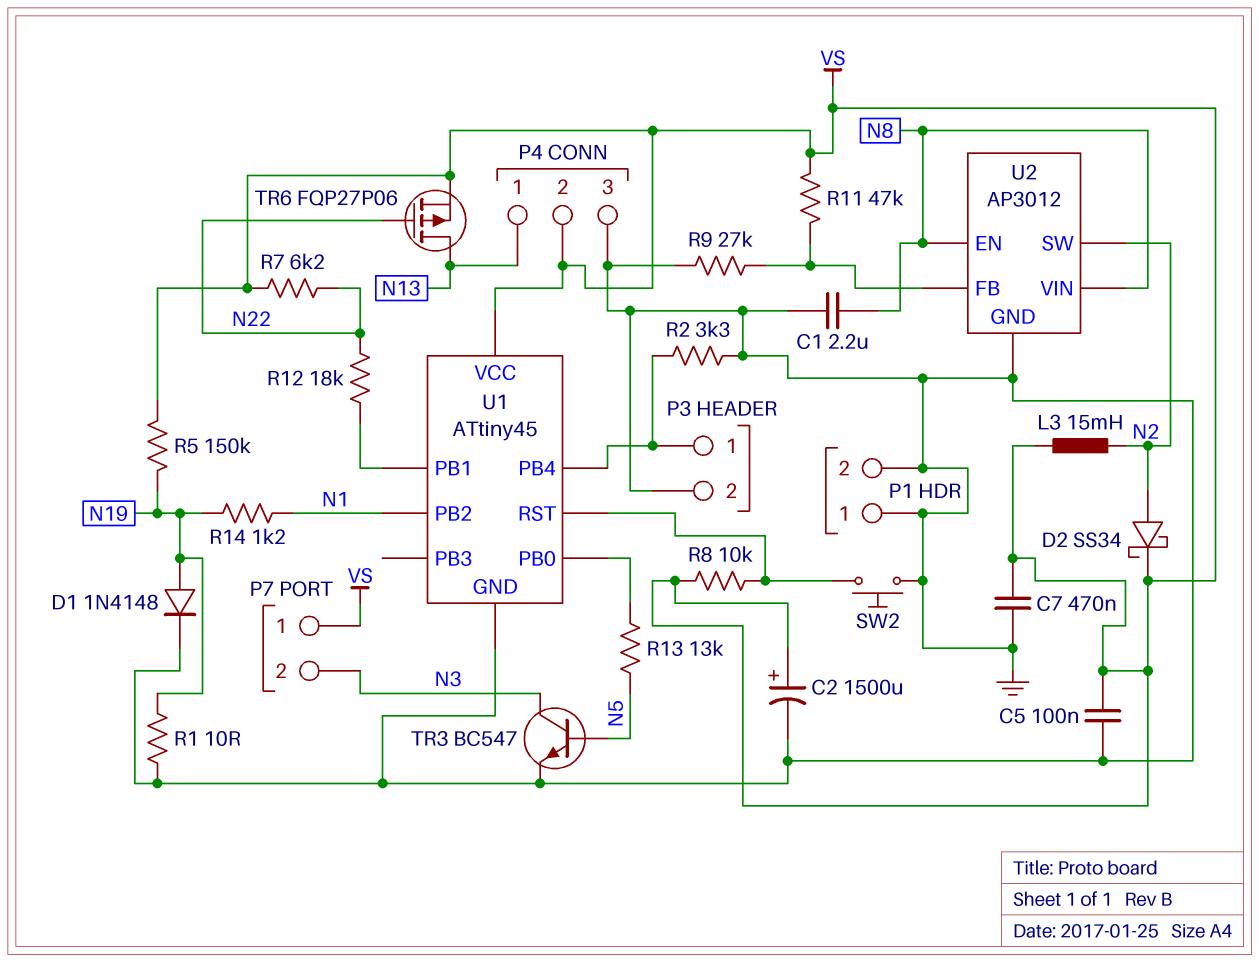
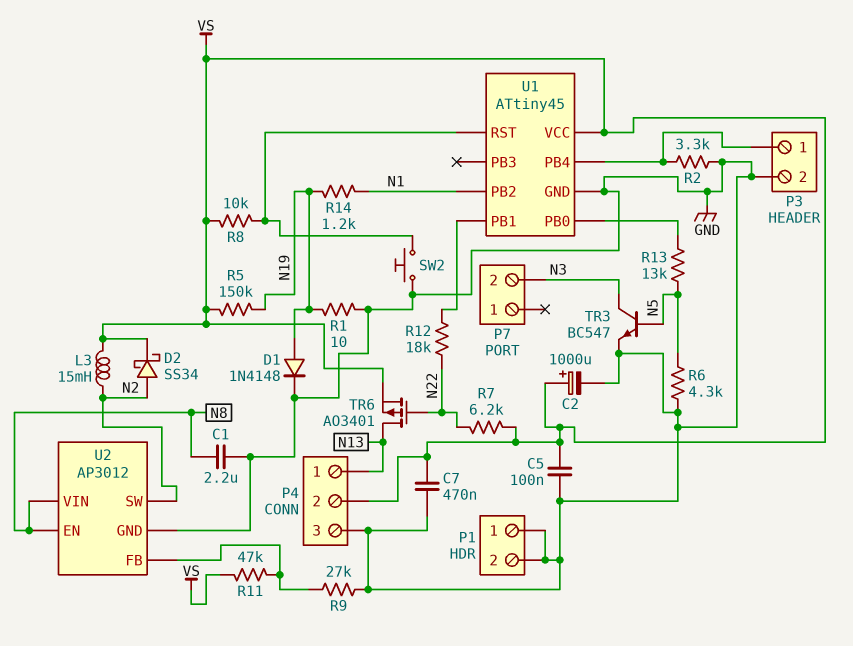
C2: 1500uF (plus VS, minus GND) -> 1000uF (plus VS, minus GND)
P7 pin 1: VS -> none
R6: none -> 4.3k (GND, N5)
TR6: PMOS FQP27P06 (G N22, D N13, S VS) -> PMOS AO3401 (G N22, D N13, S VS)

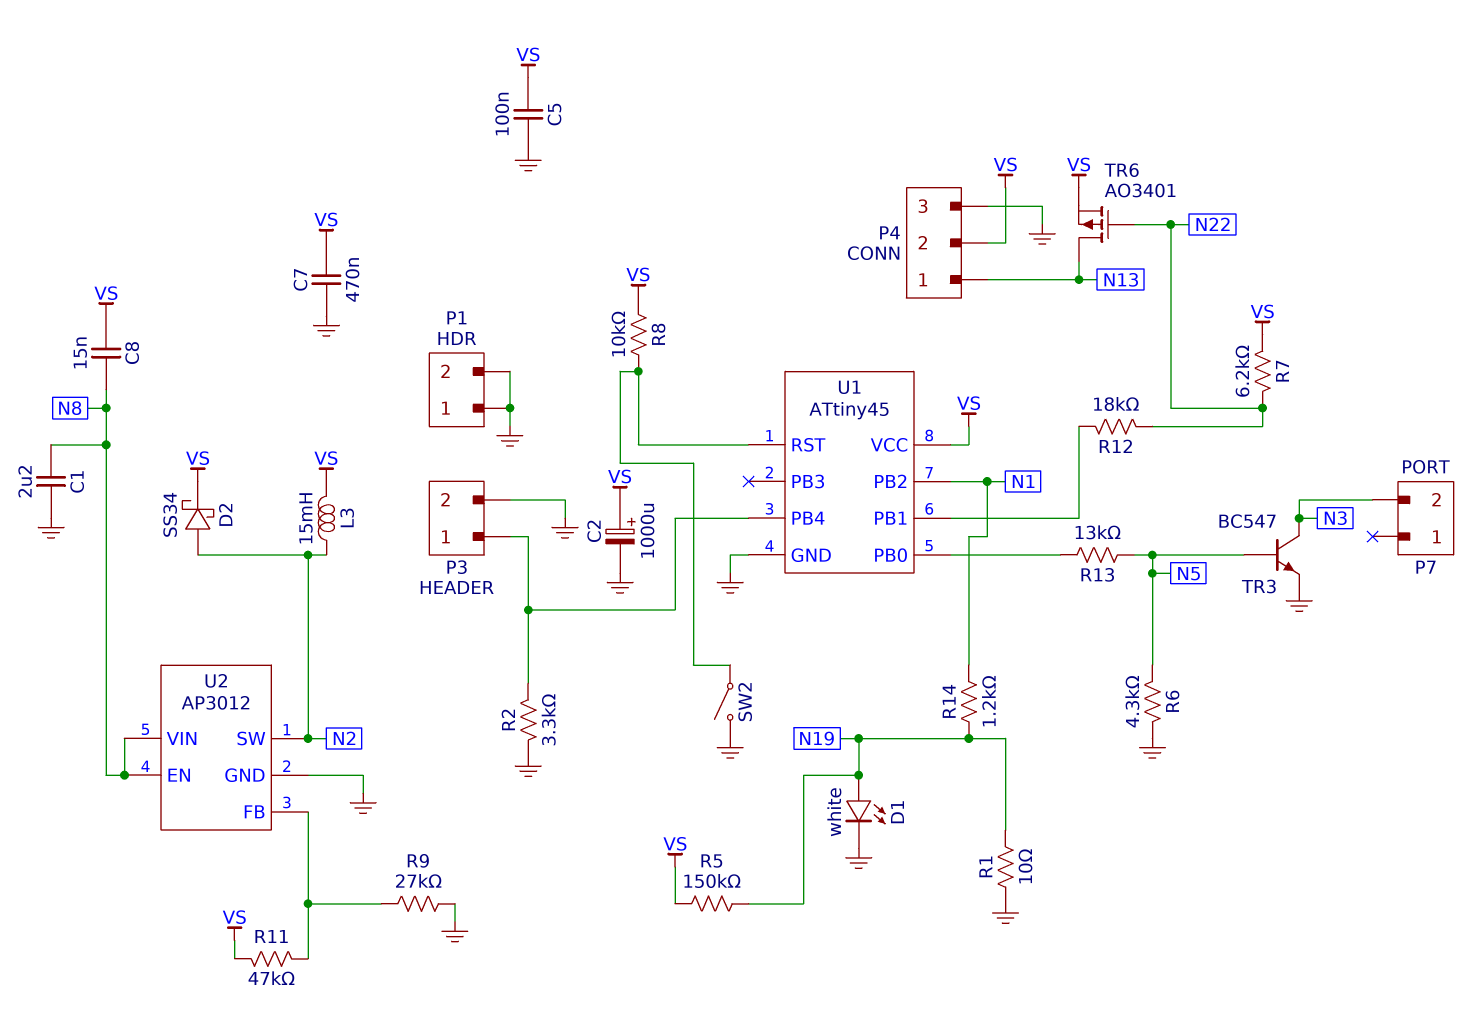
C8: none -> 15nF (N8, VS)
D1: diode 1N4148 (A N19, K GND) -> LED white (A N19, K GND)
SW2: button (GND, U1/RST) -> switch (GND, U1/RST)

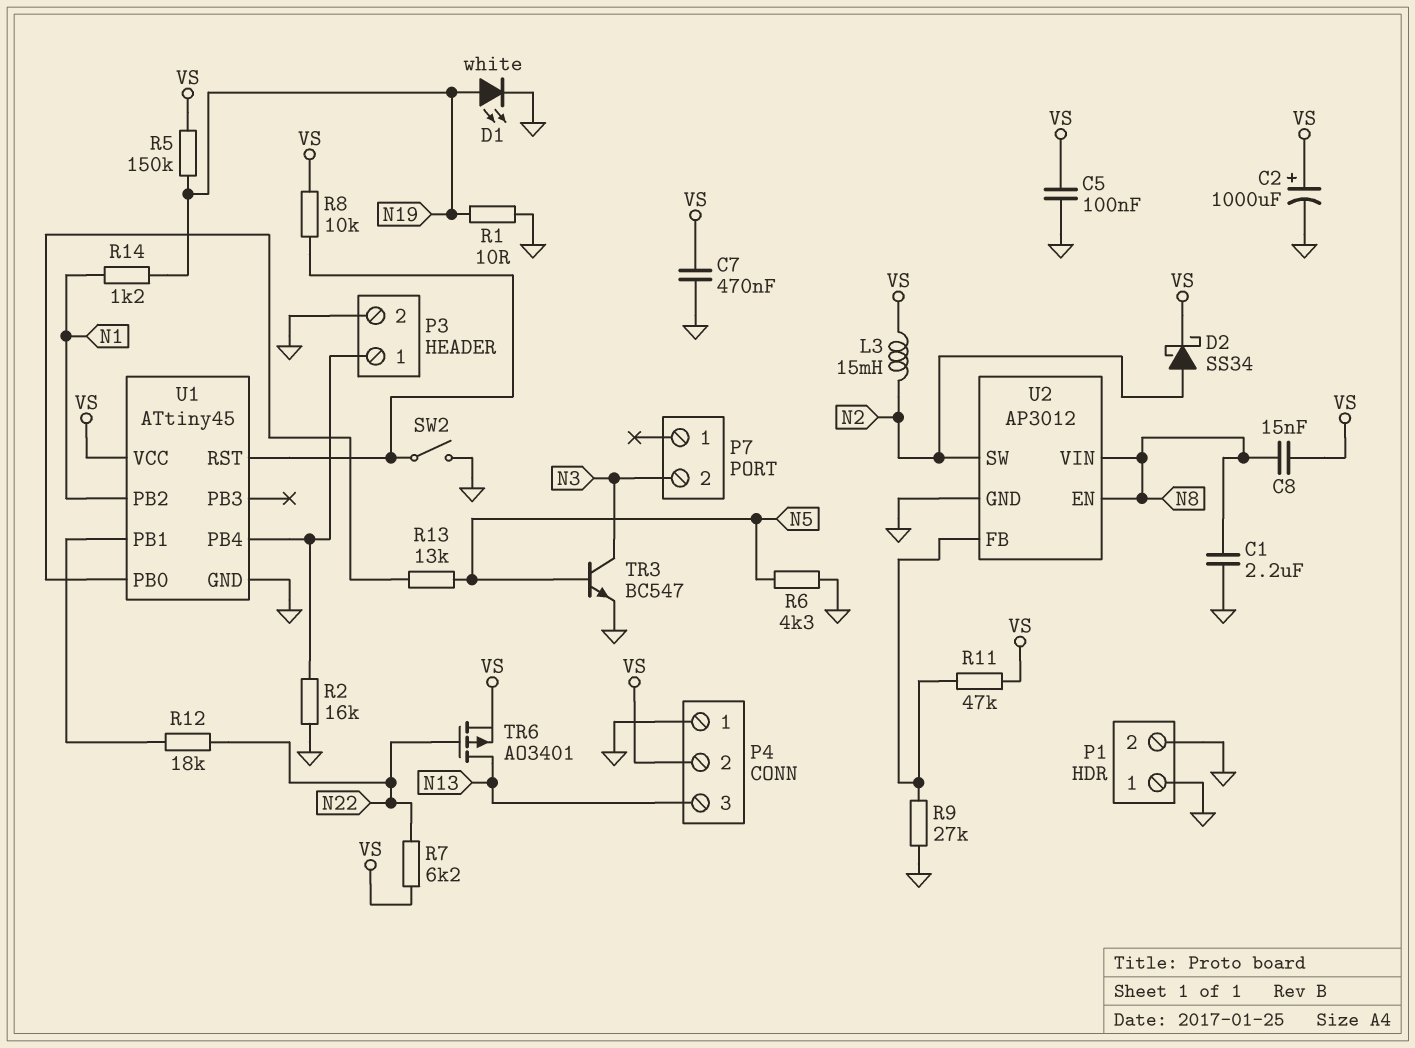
P4 pin 1: N13 -> GND
P4 pin 3: GND -> N13
R2: 3.3k (GND, P3/1) -> 16k (GND, P3/1)

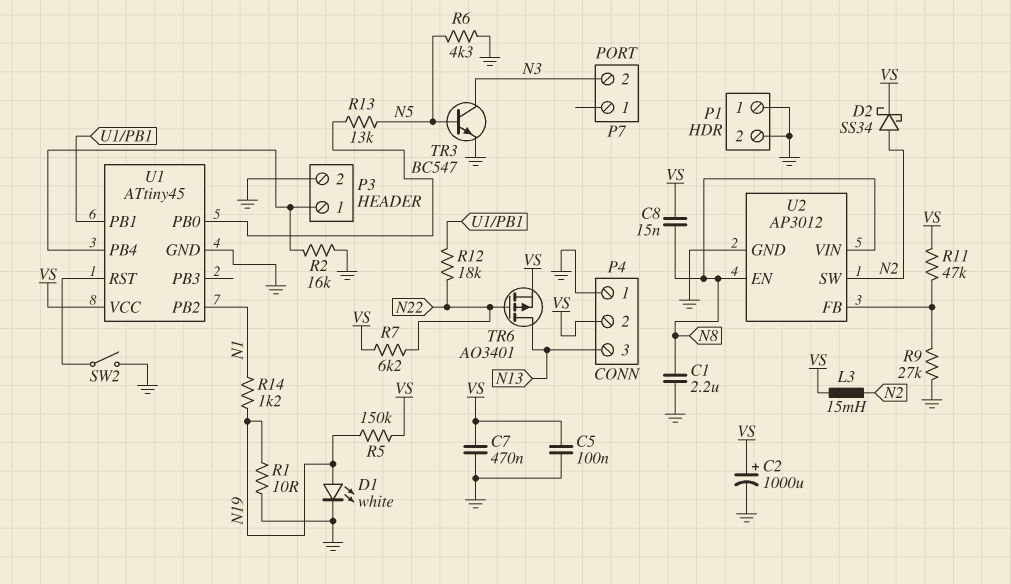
R8: 10k (U1/RST, VS) -> none

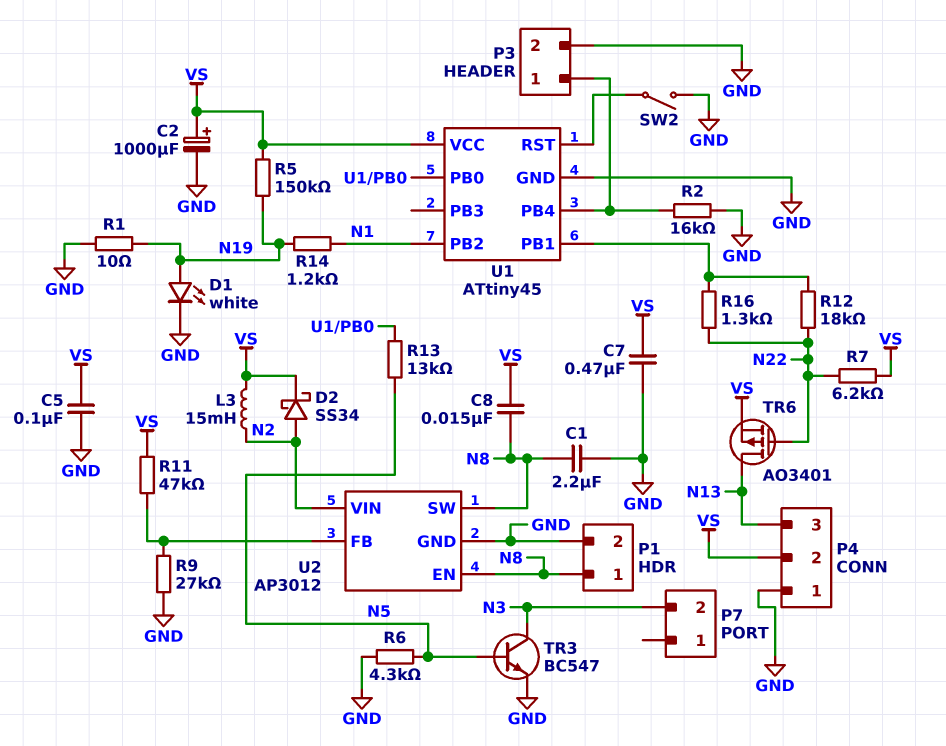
P1 pin 1: GND -> N8
R16: none -> 1.3k (N22, U1/PB1)
U2 pin SW: N2 -> N8
U2 pin VIN: N8 -> N2

